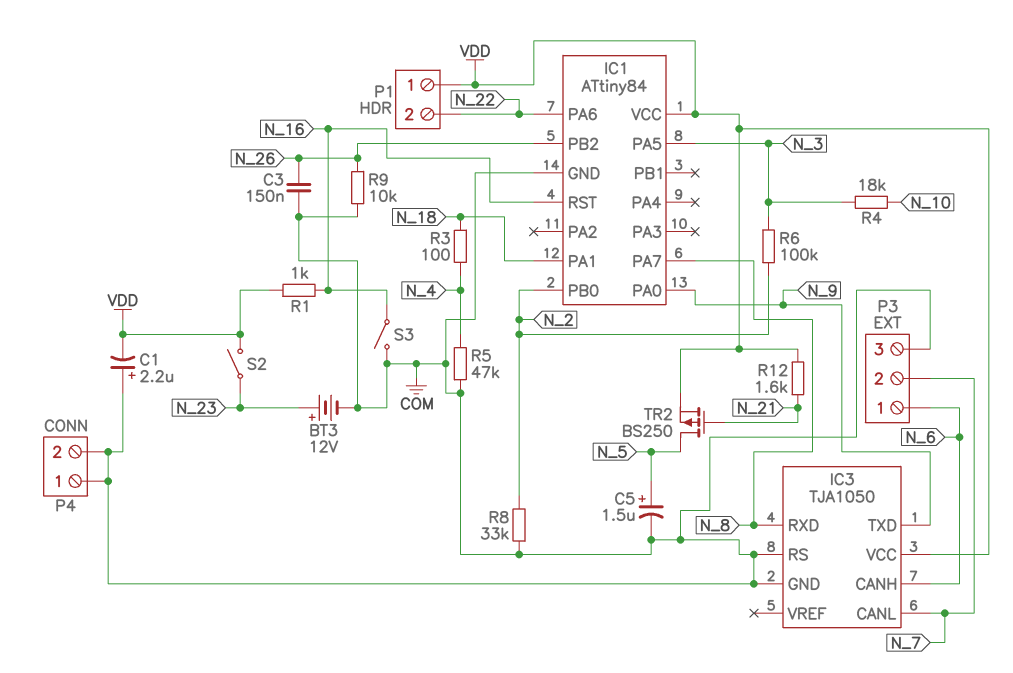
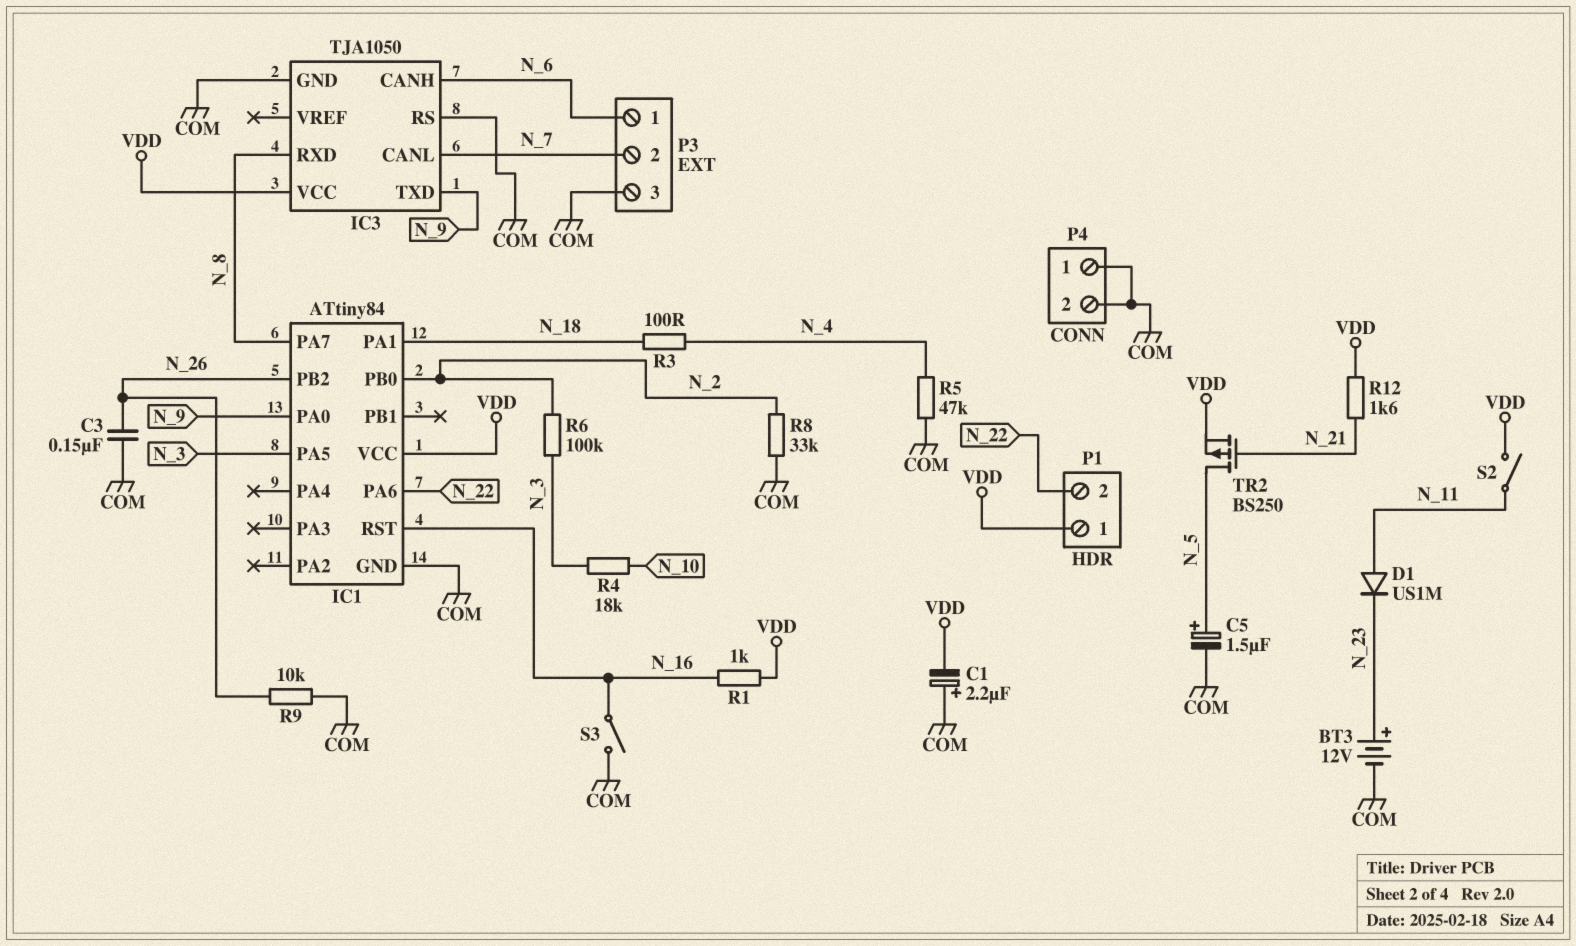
D1: none -> diode US1M (A N_11, K N_23)
S2: switch (N_23, VDD) -> switch (N_11, VDD)

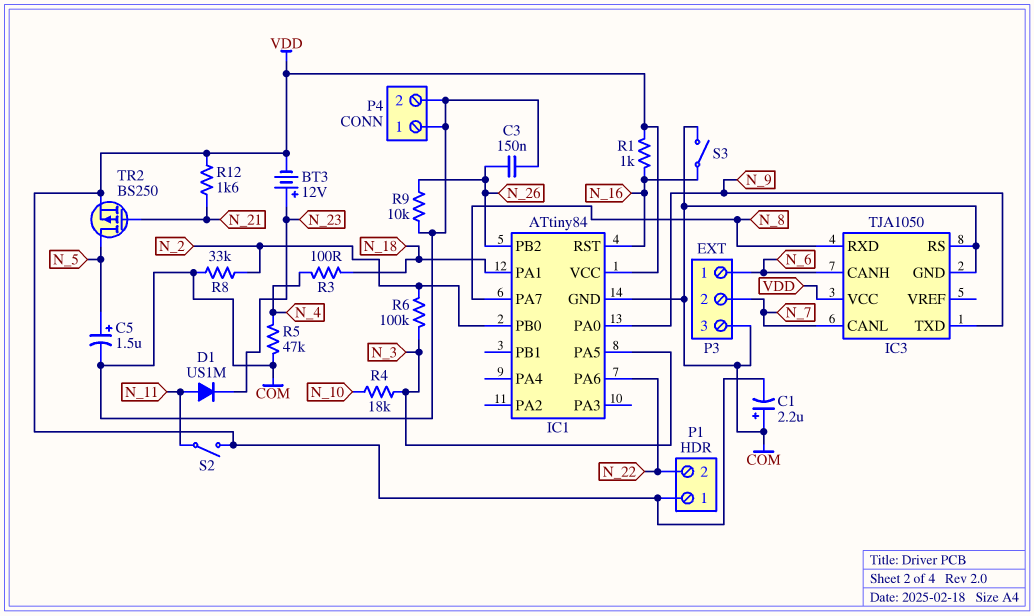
BT3: 12V (plus N_23, minus COM) -> 12V (plus N_23, minus VDD)

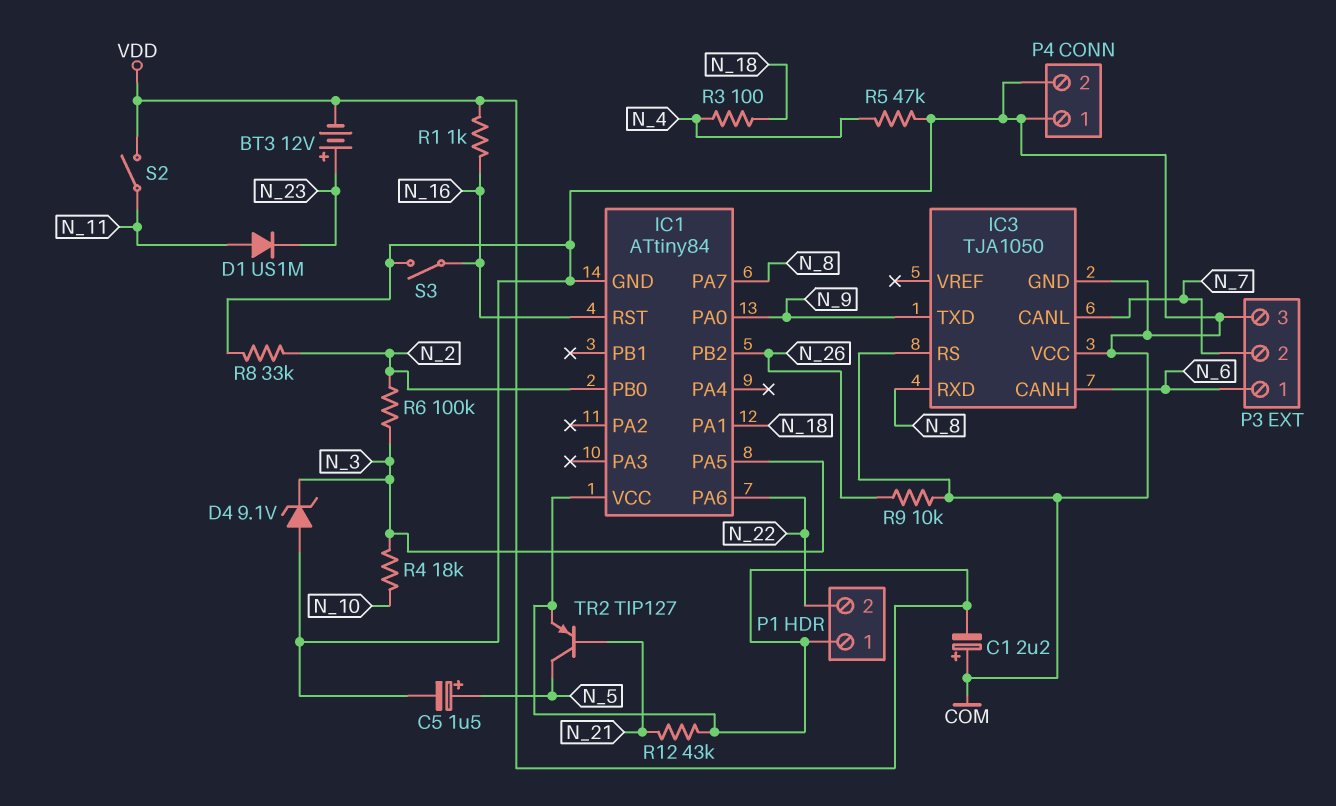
C3: 150nF (COM, N_26) -> none
D4: none -> zener 9.1V (A COM, K N_3)
IC3 pin VCC: VDD -> COM
R12: 1.6k (N_21, VDD) -> 43k (N_21, VDD)
TR2: PMOS BS250 (G N_21, D N_5, S VDD) -> PNP TIP127 (B N_21, C N_5, E VDD)

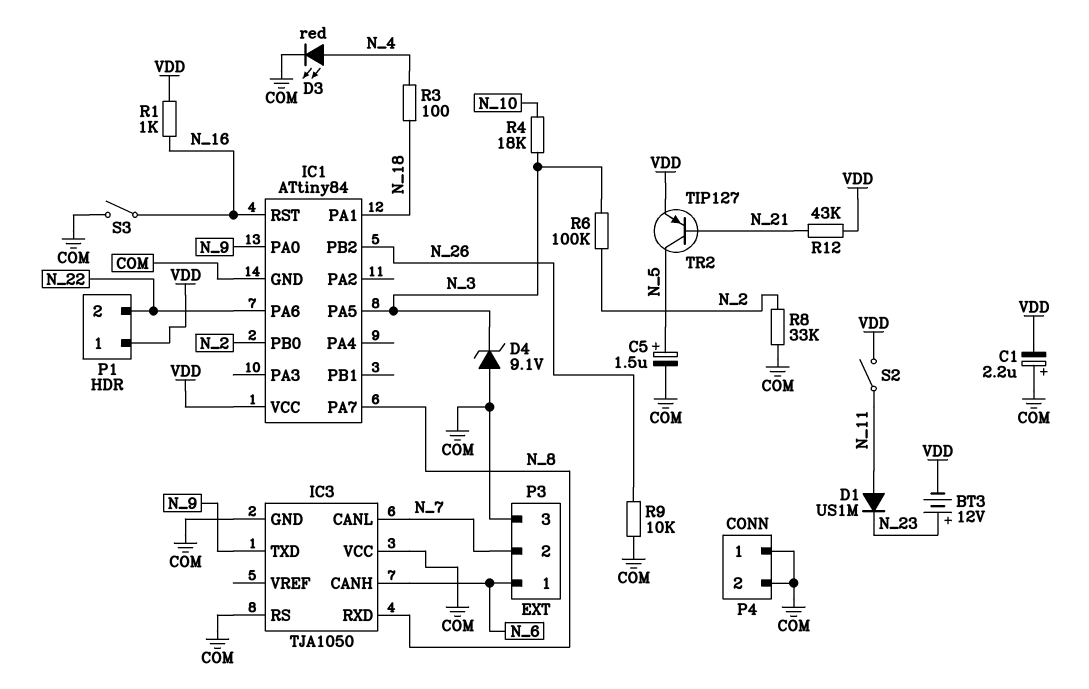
D3: none -> LED red (A N_4, K COM)
R5: 47k (COM, N_4) -> none

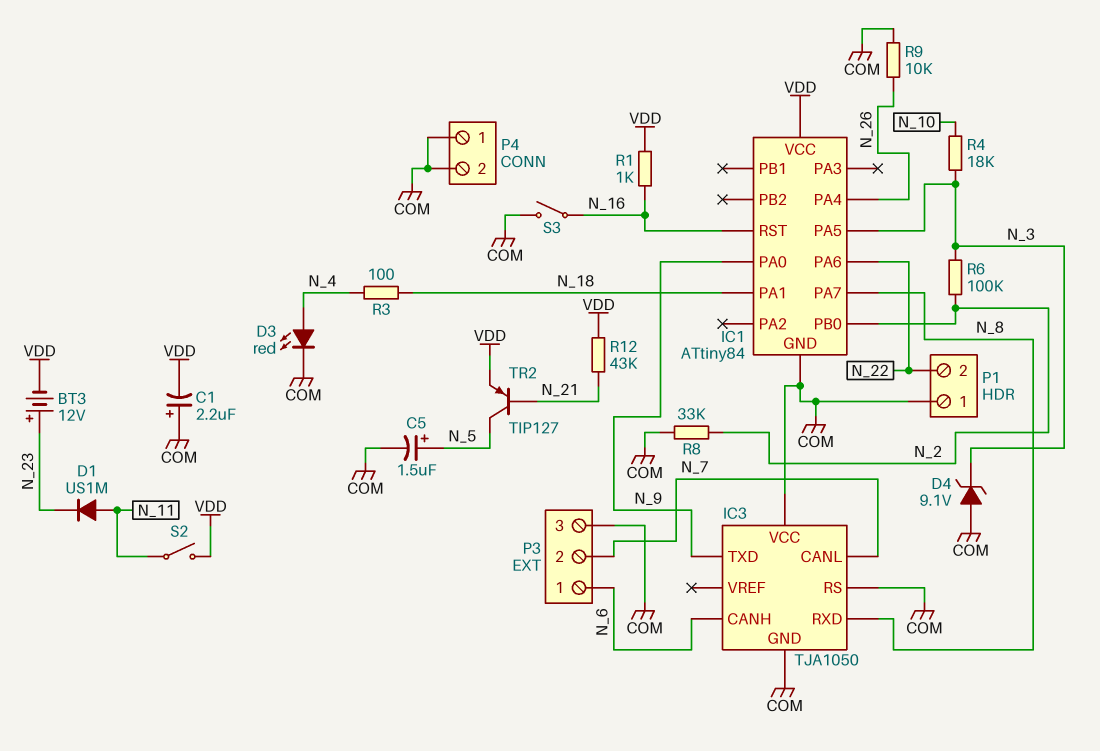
IC1 pin PA4: none -> N_26
IC1 pin PB2: N_26 -> none
P1 pin 1: VDD -> COM

